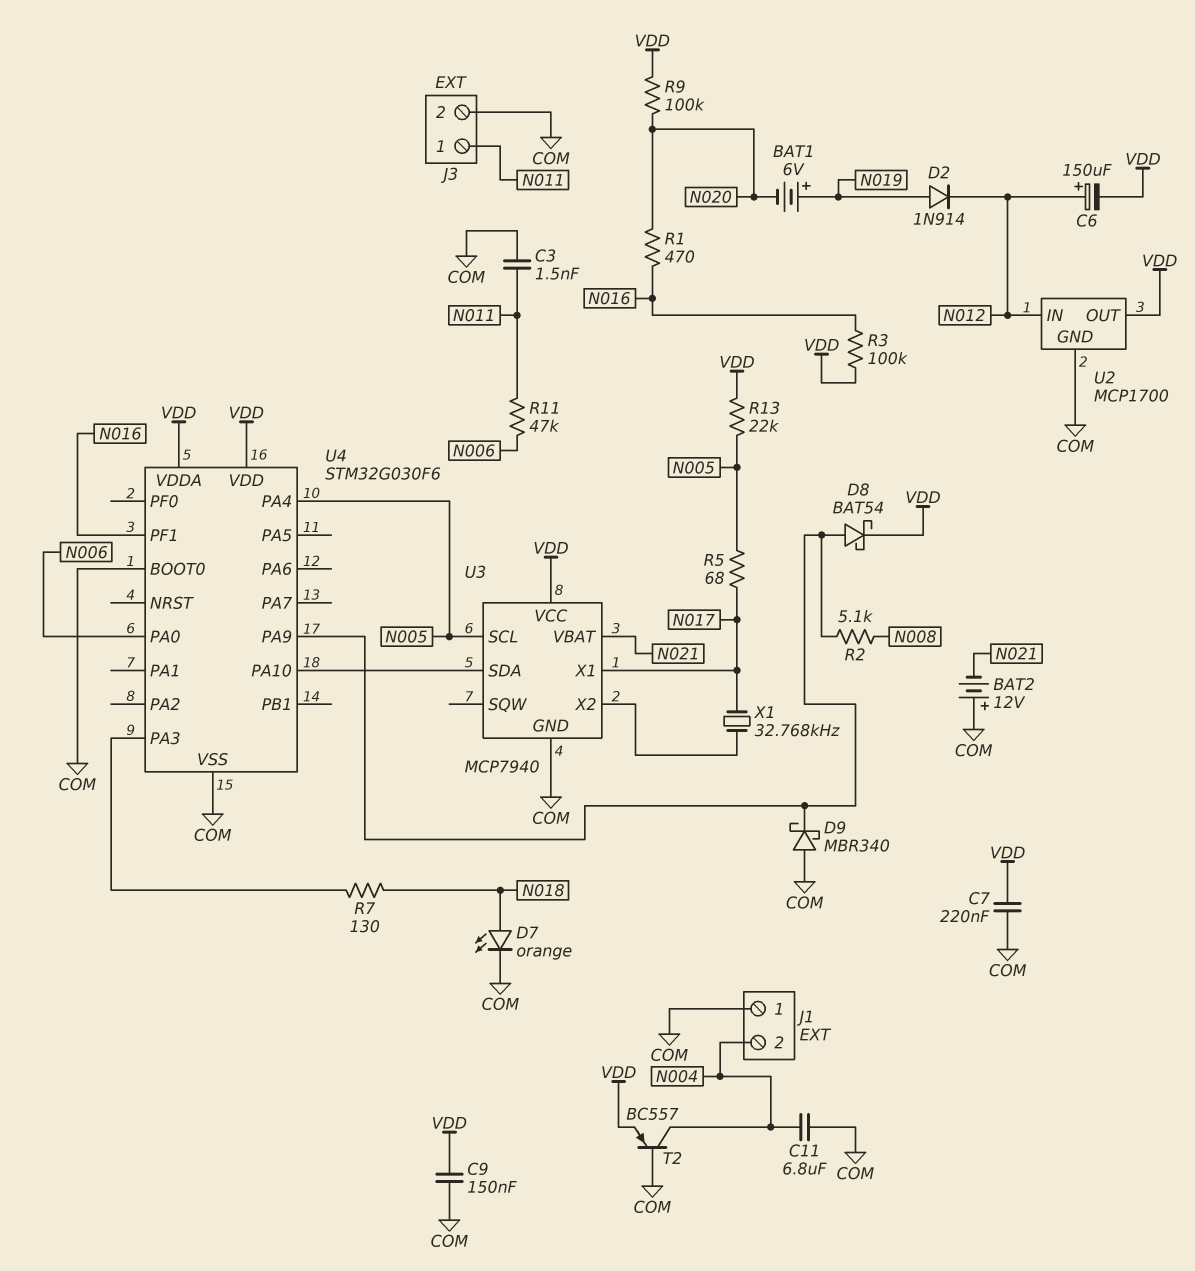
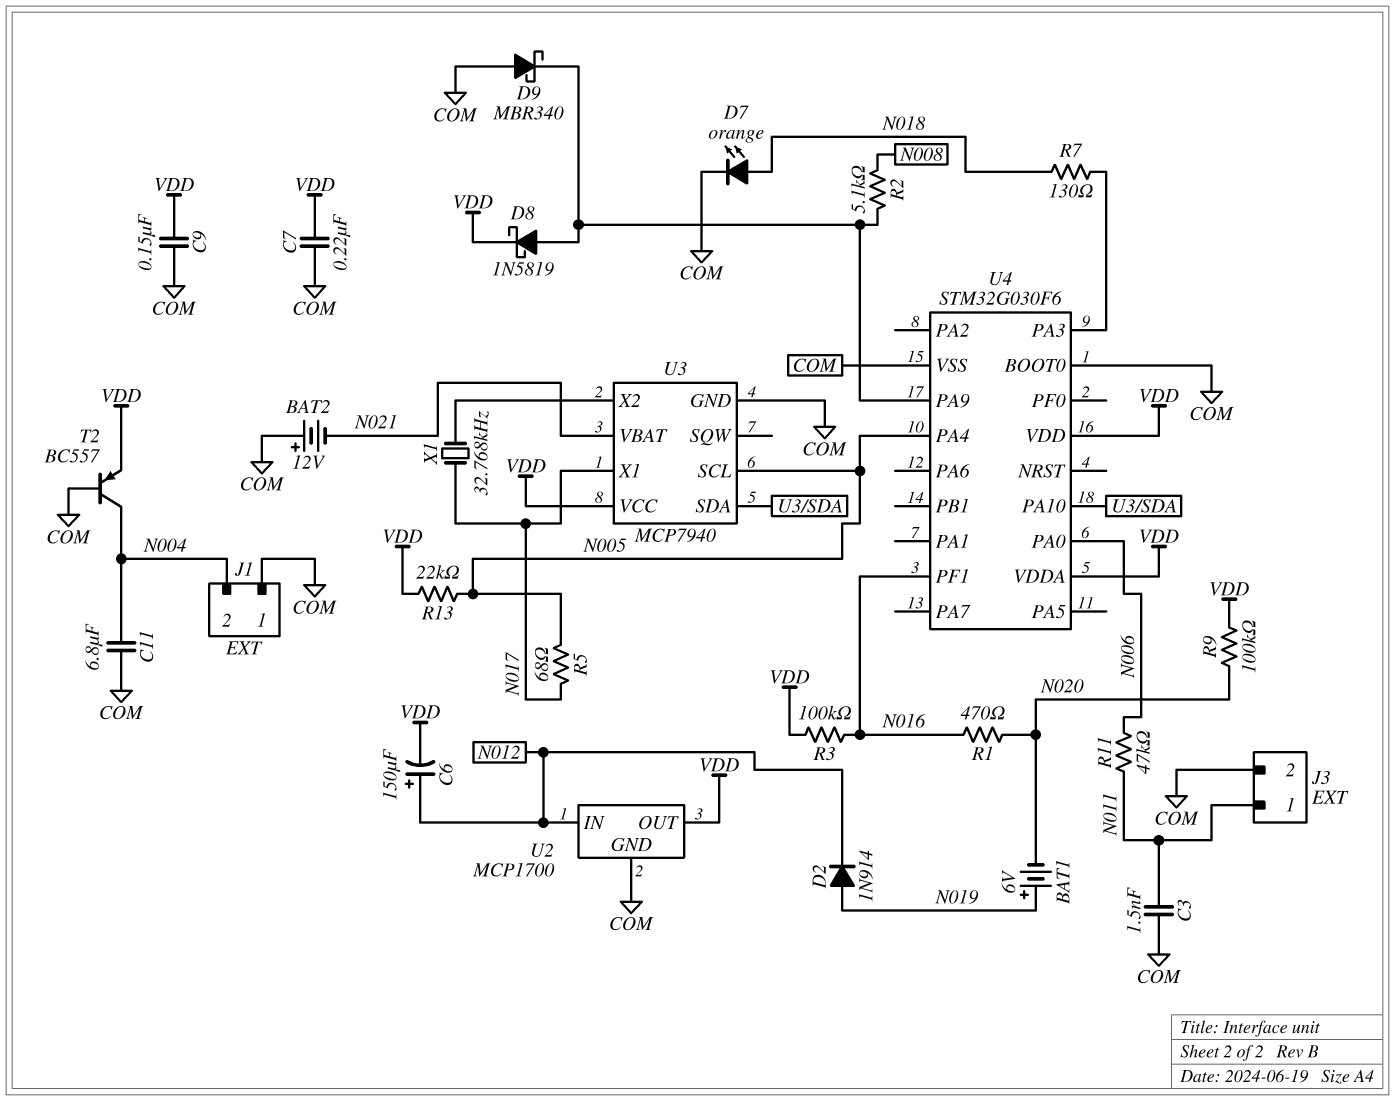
D8: schottky BAT54 (A U4/PA9, K VDD) -> schottky 1N5819 (A U4/PA9, K VDD)

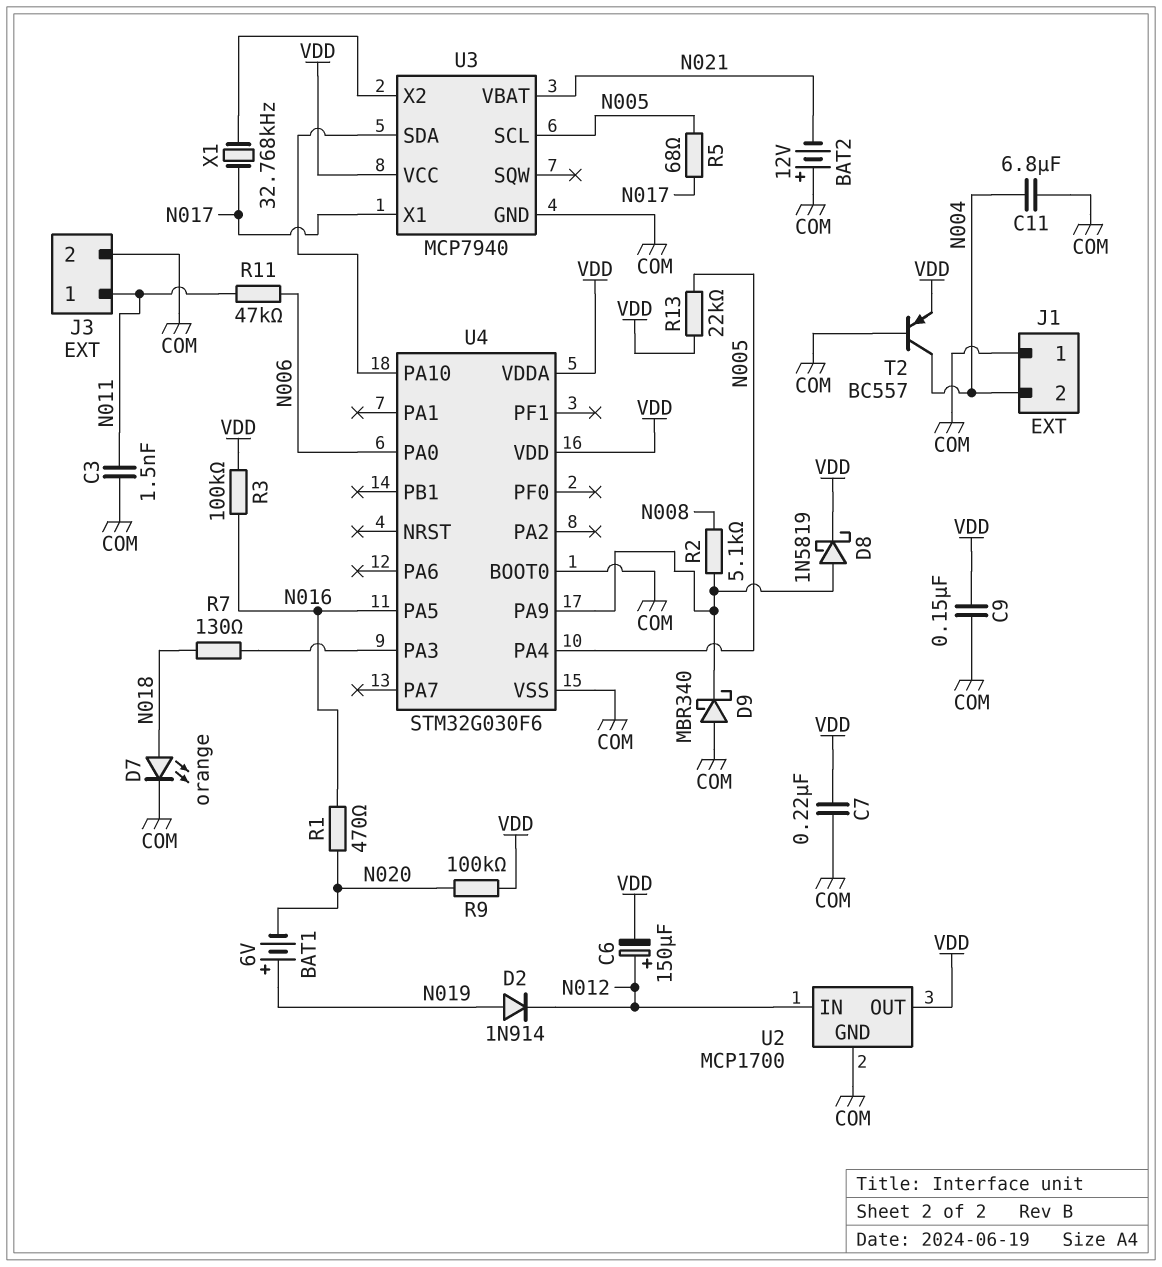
U4 pin PA5: none -> N016
U4 pin PF1: N016 -> none

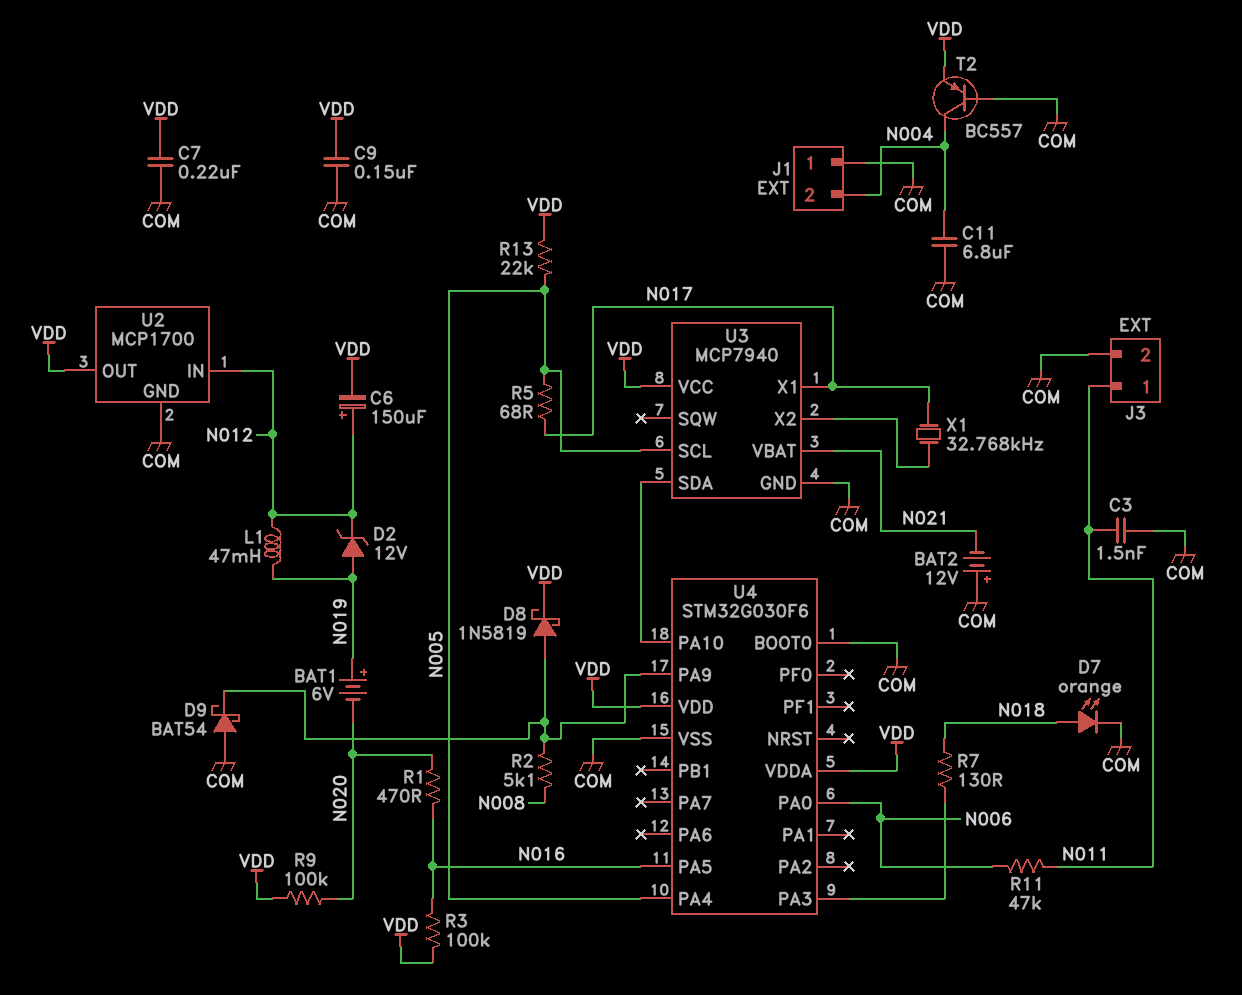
D2: diode 1N914 (A N019, K N012) -> zener 12V (A N019, K N012)
D9: schottky MBR340 (A COM, K U4/PA9) -> schottky BAT54 (A COM, K U4/PA9)
L1: none -> 47mH (N012, N019)

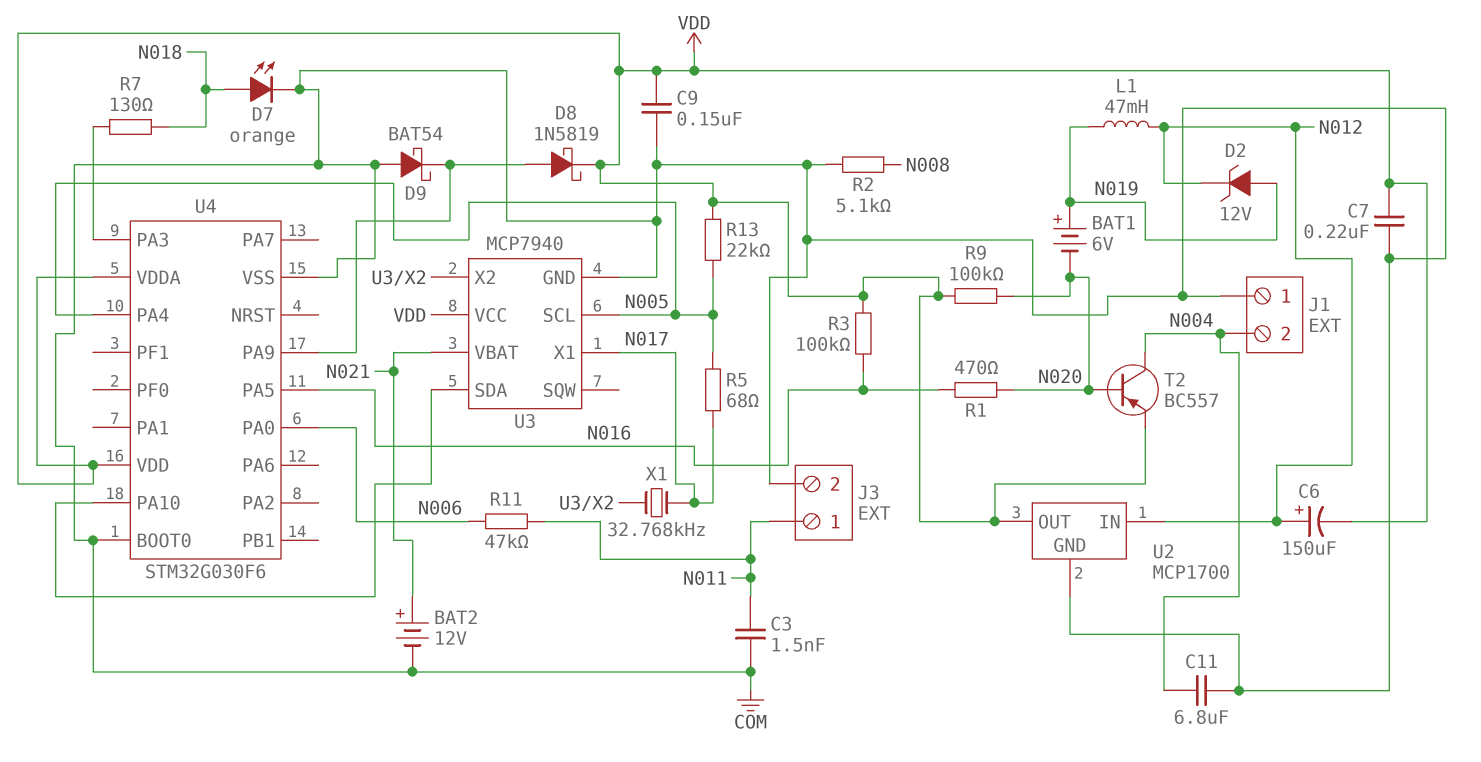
BAT2: 12V (plus COM, minus N021) -> 12V (plus N021, minus COM)
R2: 5.1k (N008, U4/PA9) -> 5.1k (COM, N008)
T2: PNP BC557 (B COM, C N004, E VDD) -> PNP BC557 (B N020, C N004, E VDD)

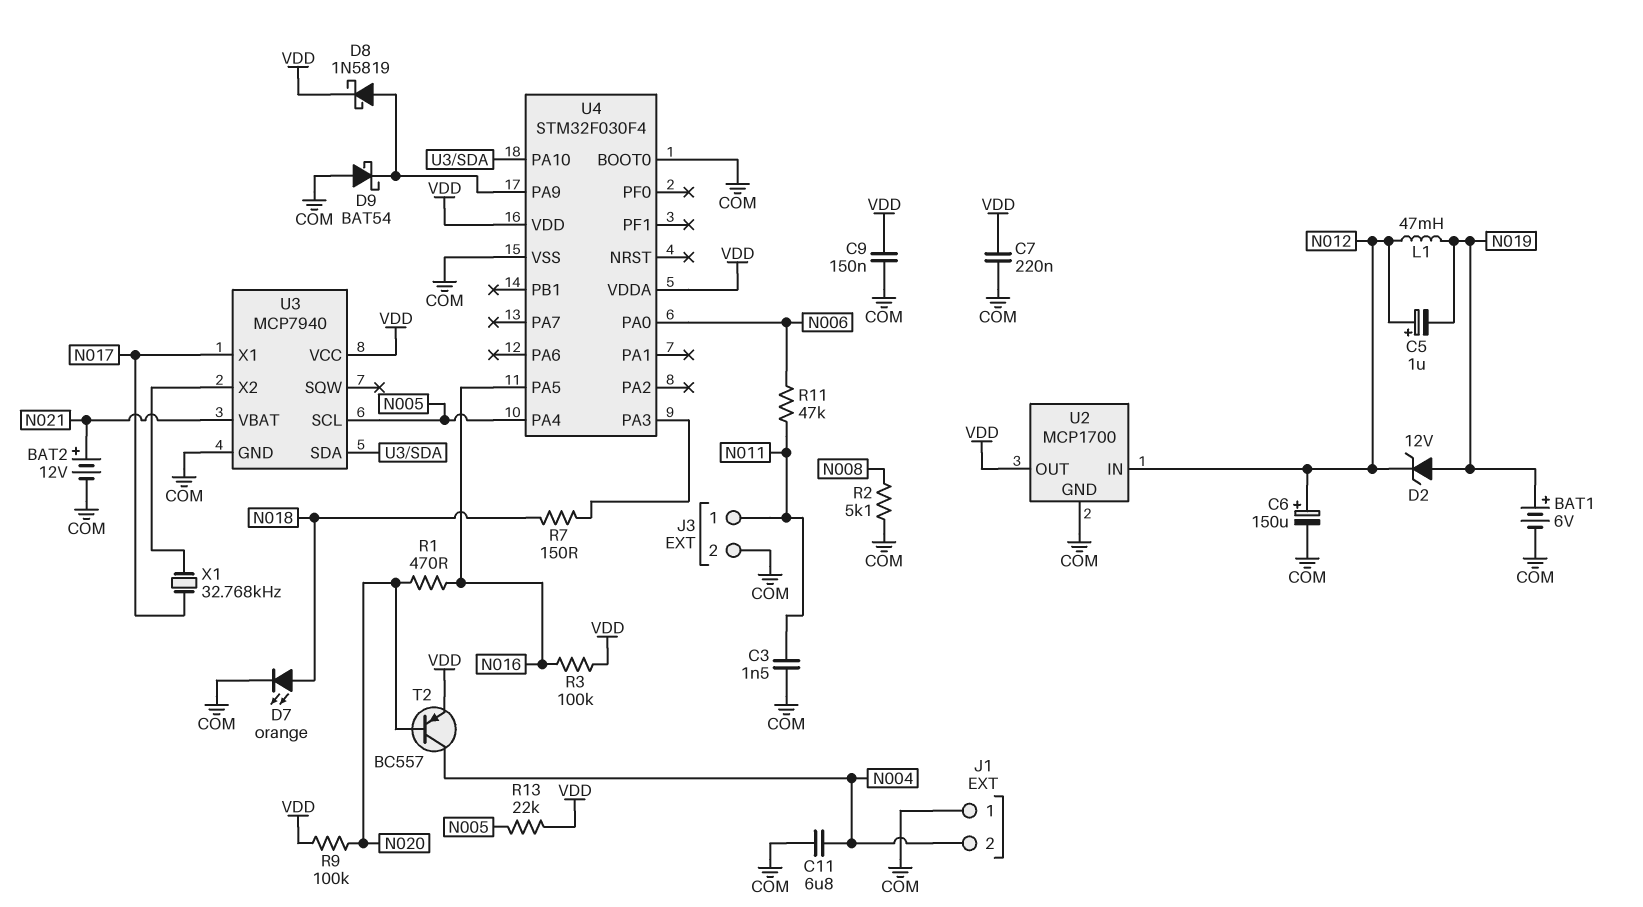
BAT1: 6V (plus N019, minus N020) -> 6V (plus N019, minus COM)
C5: none -> 1uF (plus N012, minus N019)
C6: 150uF (plus N012, minus VDD) -> 150uF (plus N012, minus COM)
R5: 68 (N005, N017) -> none
R7: 130 (N018, U4/PA3) -> 150 (N018, U4/PA3)
U4: STM32G030F6 -> STM32F030F4

